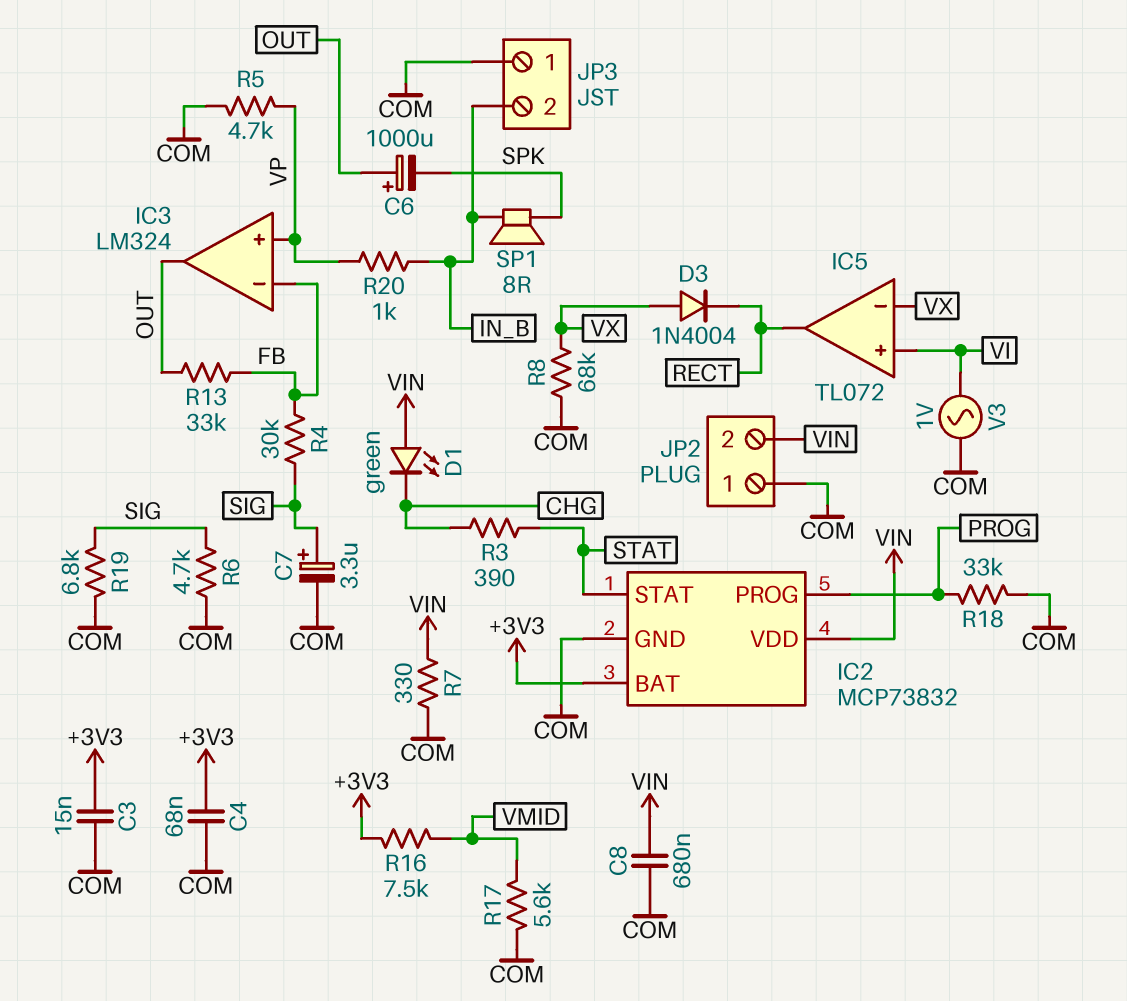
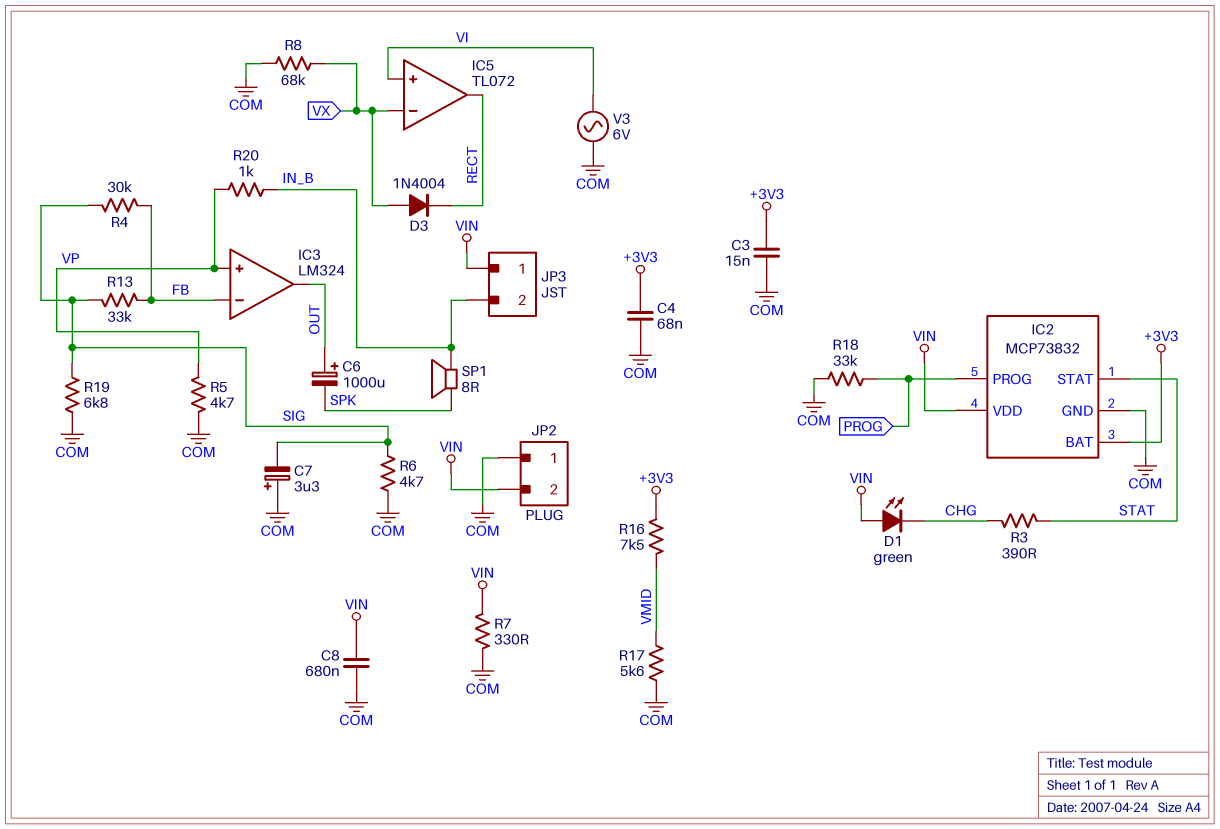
C7: 3.3uF (plus SIG, minus COM) -> 3.3uF (plus COM, minus SIG)
JP3 pin 1: COM -> VIN
R13: 33k (FB, OUT) -> 33k (FB, SIG)
V3: AC 1V (COM, VI) -> AC 6V (COM, VI)

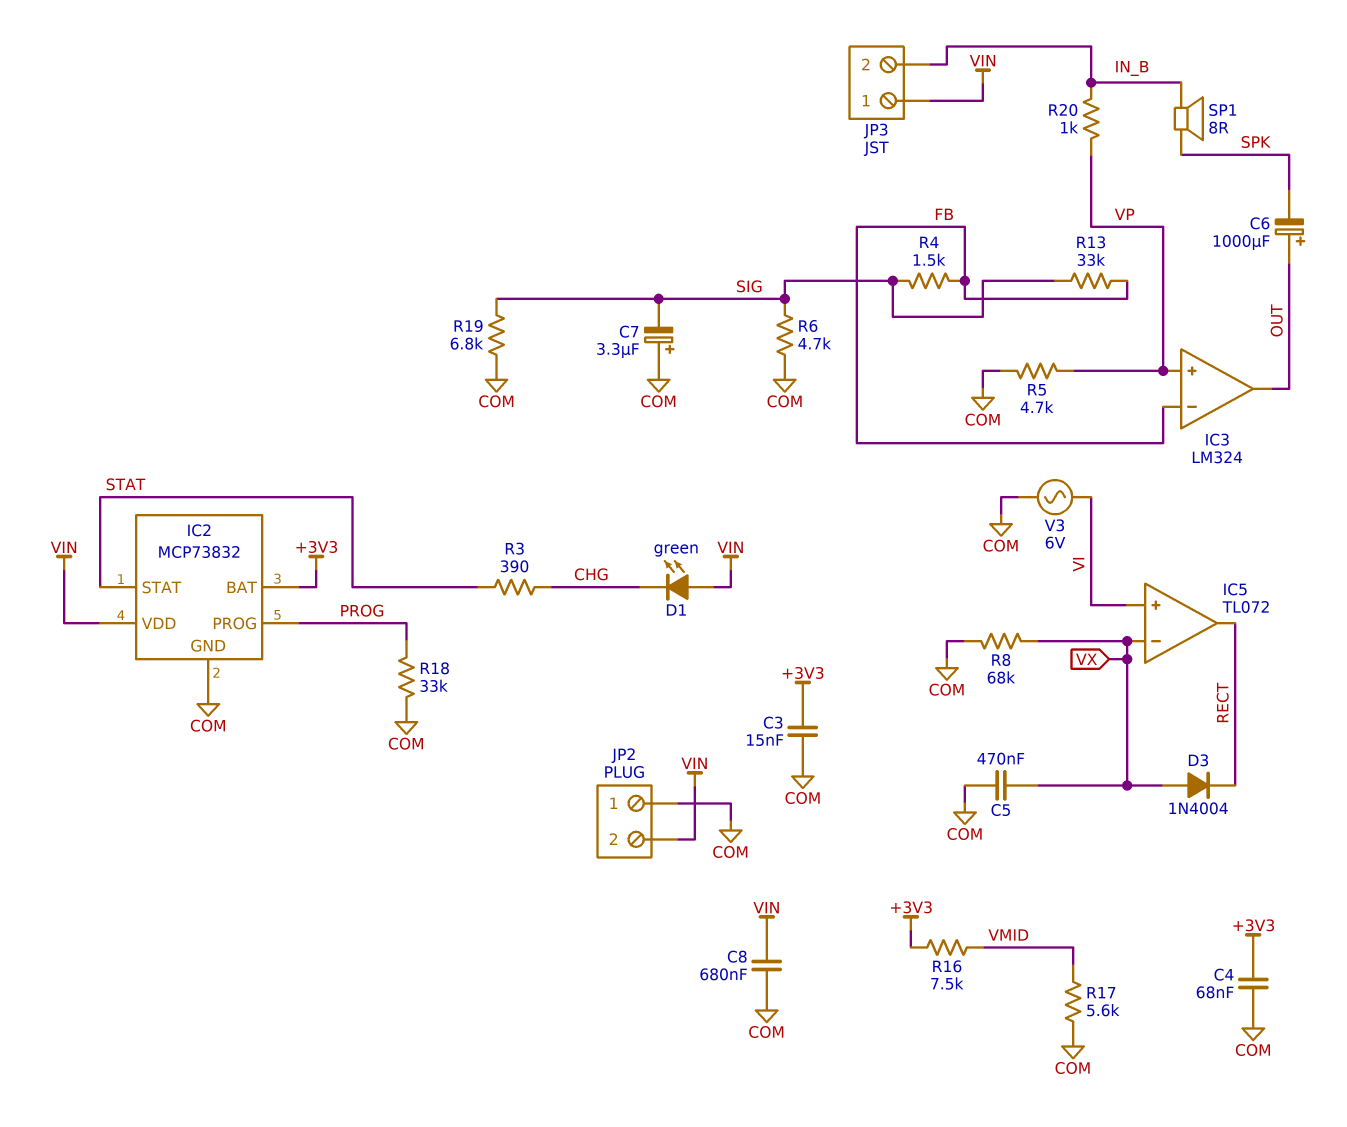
C5: none -> 470nF (COM, VX)
R4: 30k (FB, SIG) -> 1.5k (FB, SIG)
R7: 330 (COM, VIN) -> none

